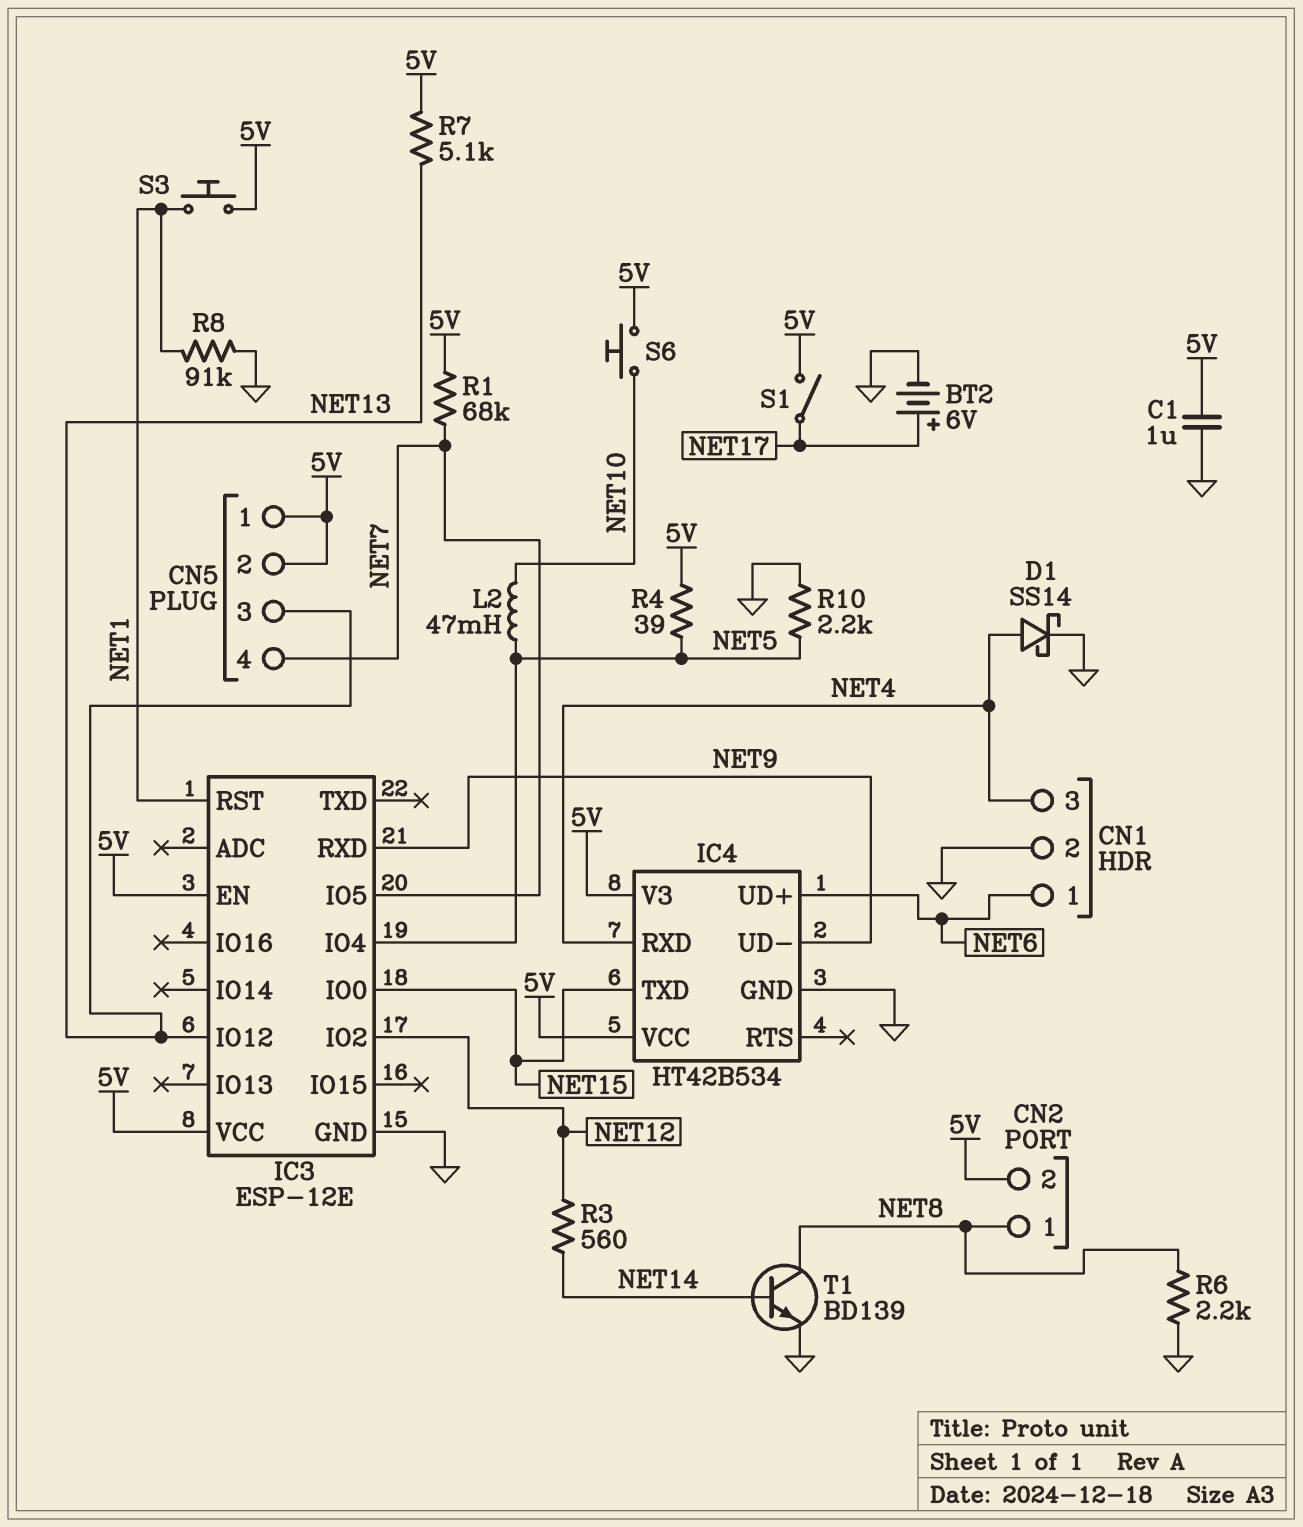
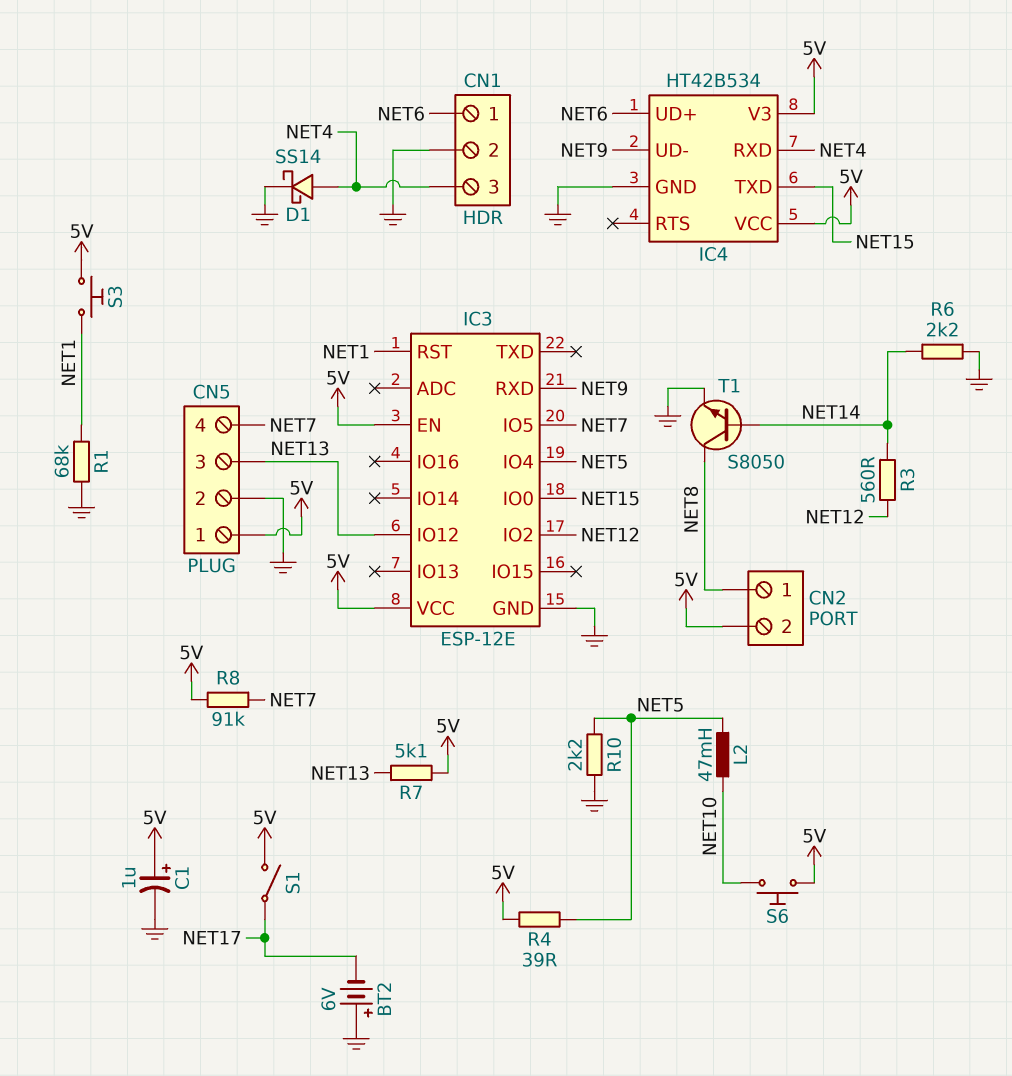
BT2: 6V (plus NET17, minus GND) -> 6V (plus GND, minus NET17)
C1: 1uF (5V, GND) -> 1uF (plus 5V, minus GND)
CN5 pin 2: 5V -> GND
R1: 68k (5V, NET7) -> 68k (GND, NET1)
R6: 2.2k (GND, NET8) -> 2.2k (GND, NET14)
R8: 91k (GND, NET1) -> 91k (5V, NET7)
T1: NPN BD139 (B NET14, C NET8, E GND) -> NPN S8050 (B NET14, C NET8, E GND)

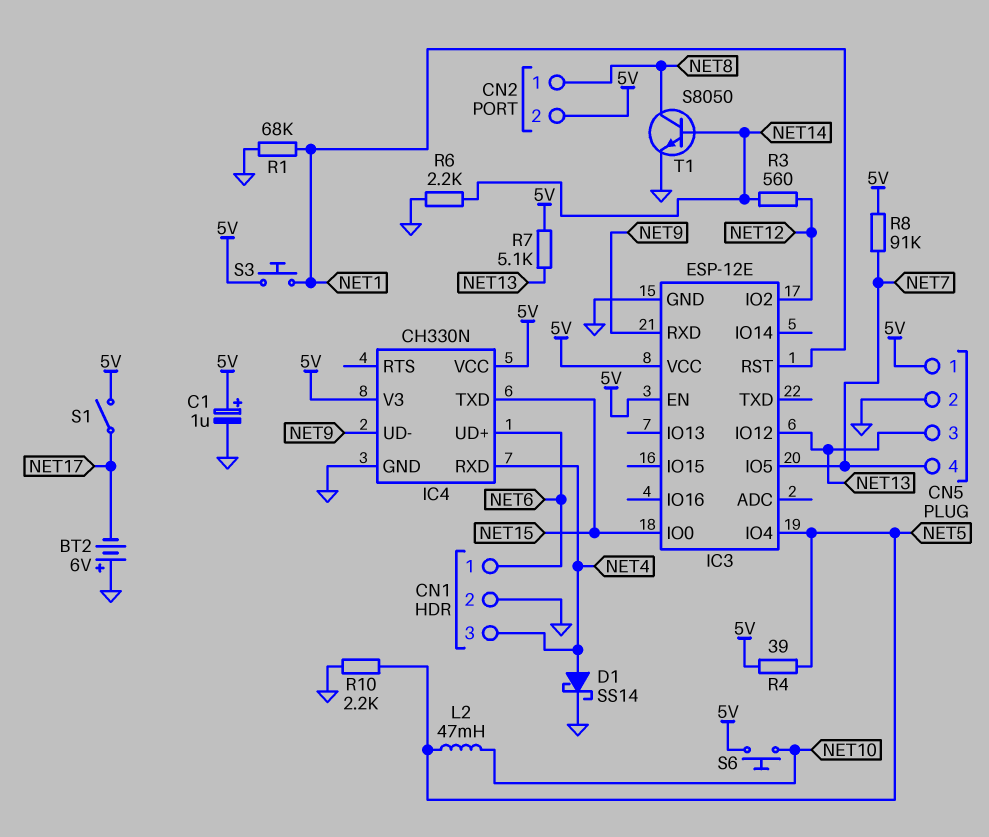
IC4: HT42B534 -> CH330N

